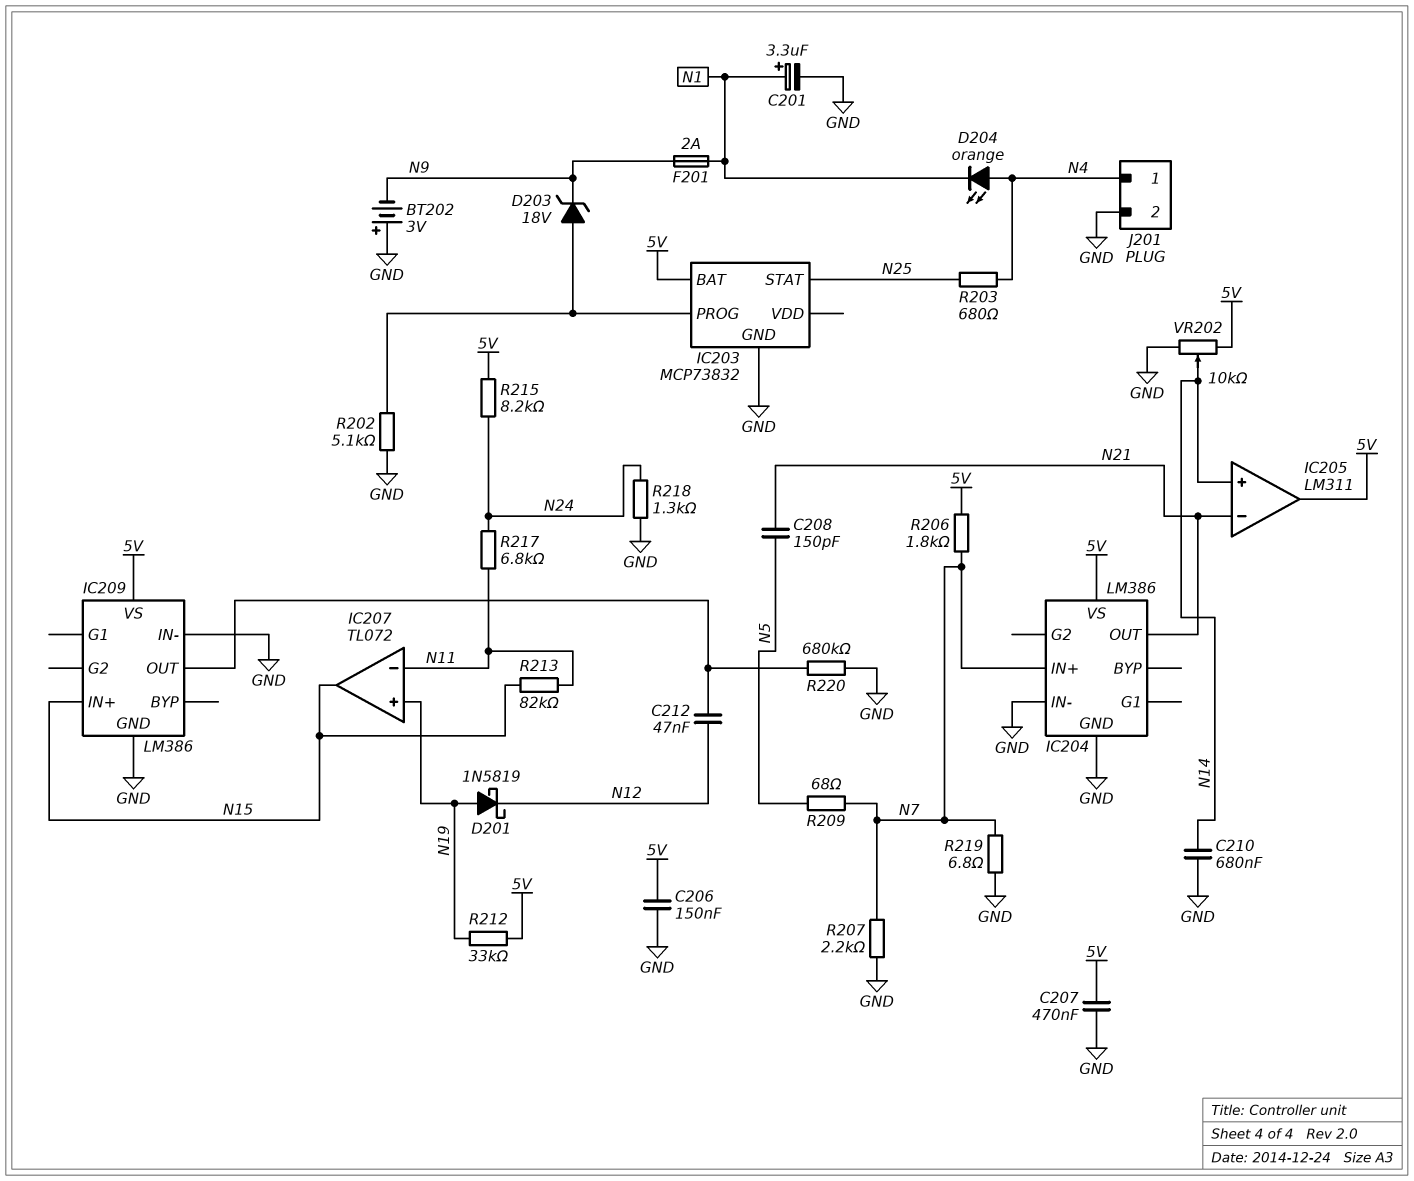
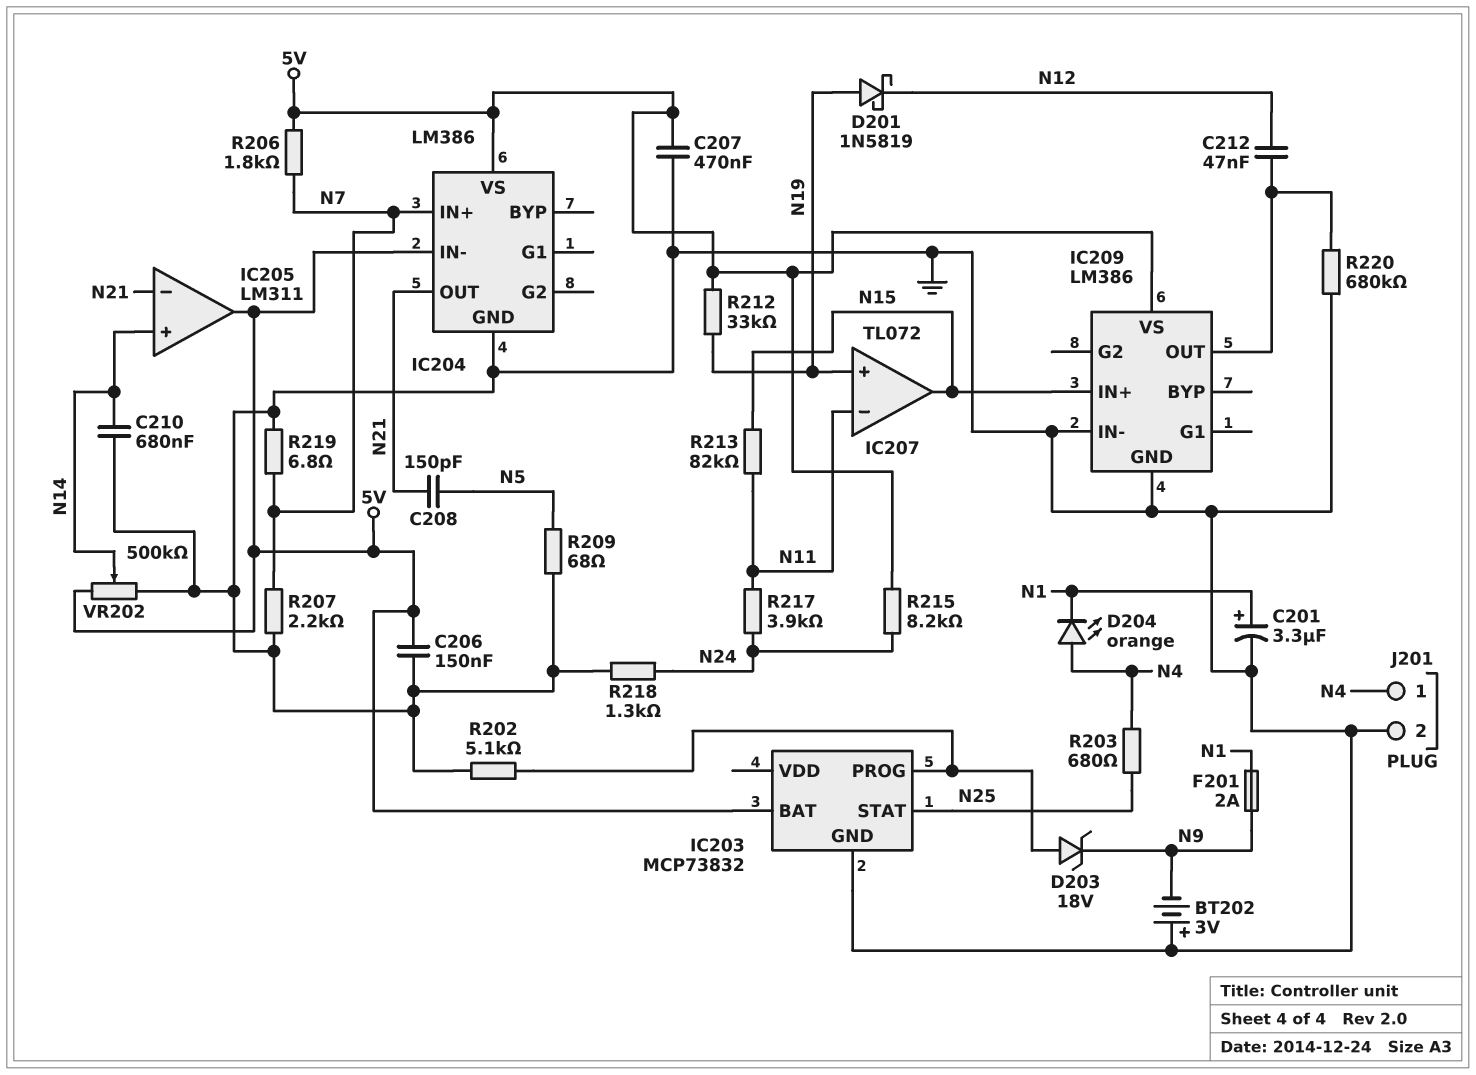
IC204 pin IN-: GND -> 5V
R209: 68 (N5, N7) -> 68 (GND, N5)
R217: 6.8k (N11, N24) -> 3.9k (N11, N24)
VR202: 10k (5V, GND, wiper N14) -> 500k (5V, GND, wiper N14)

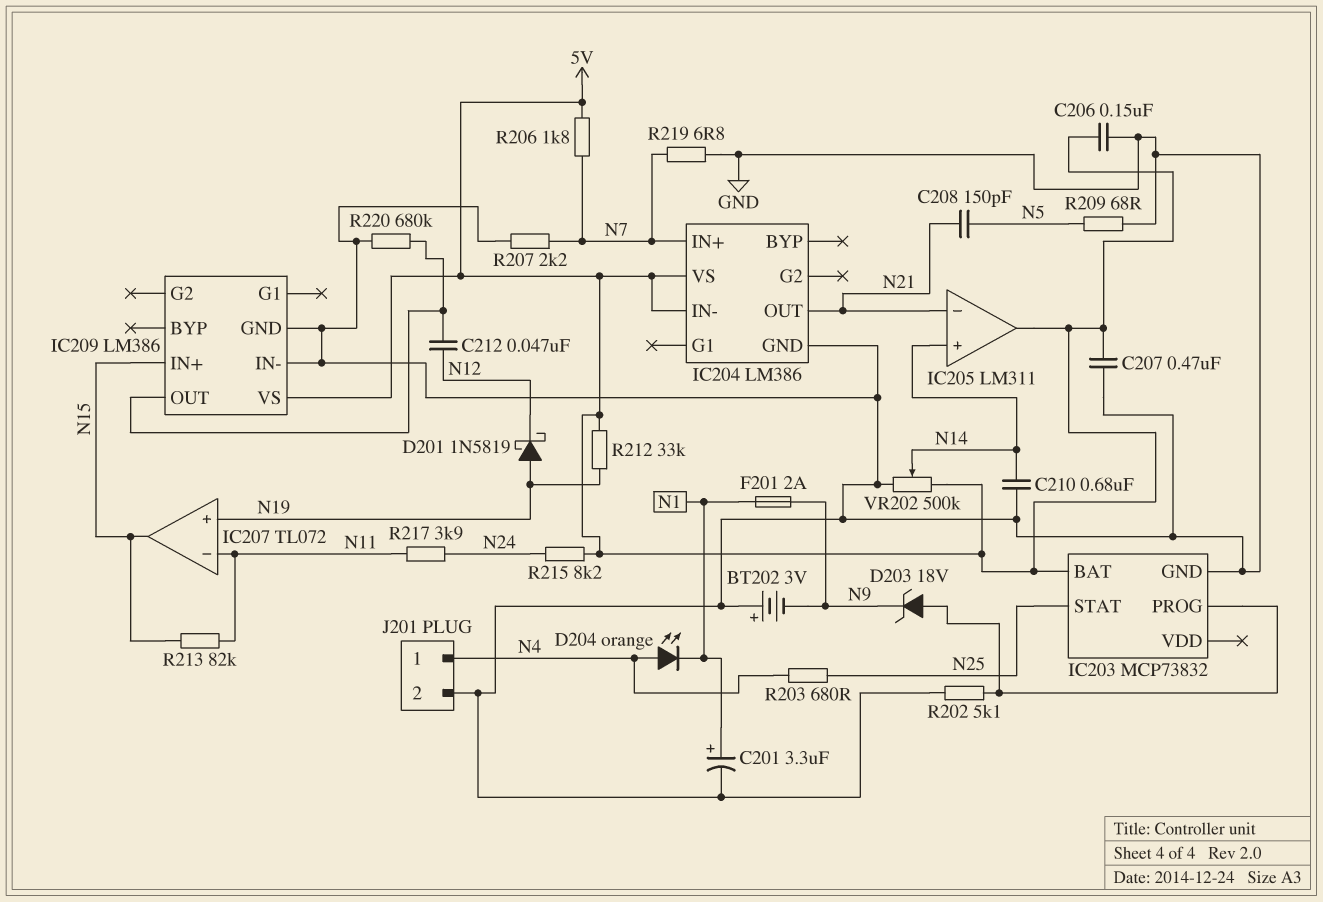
R218: 1.3k (GND, N24) -> none

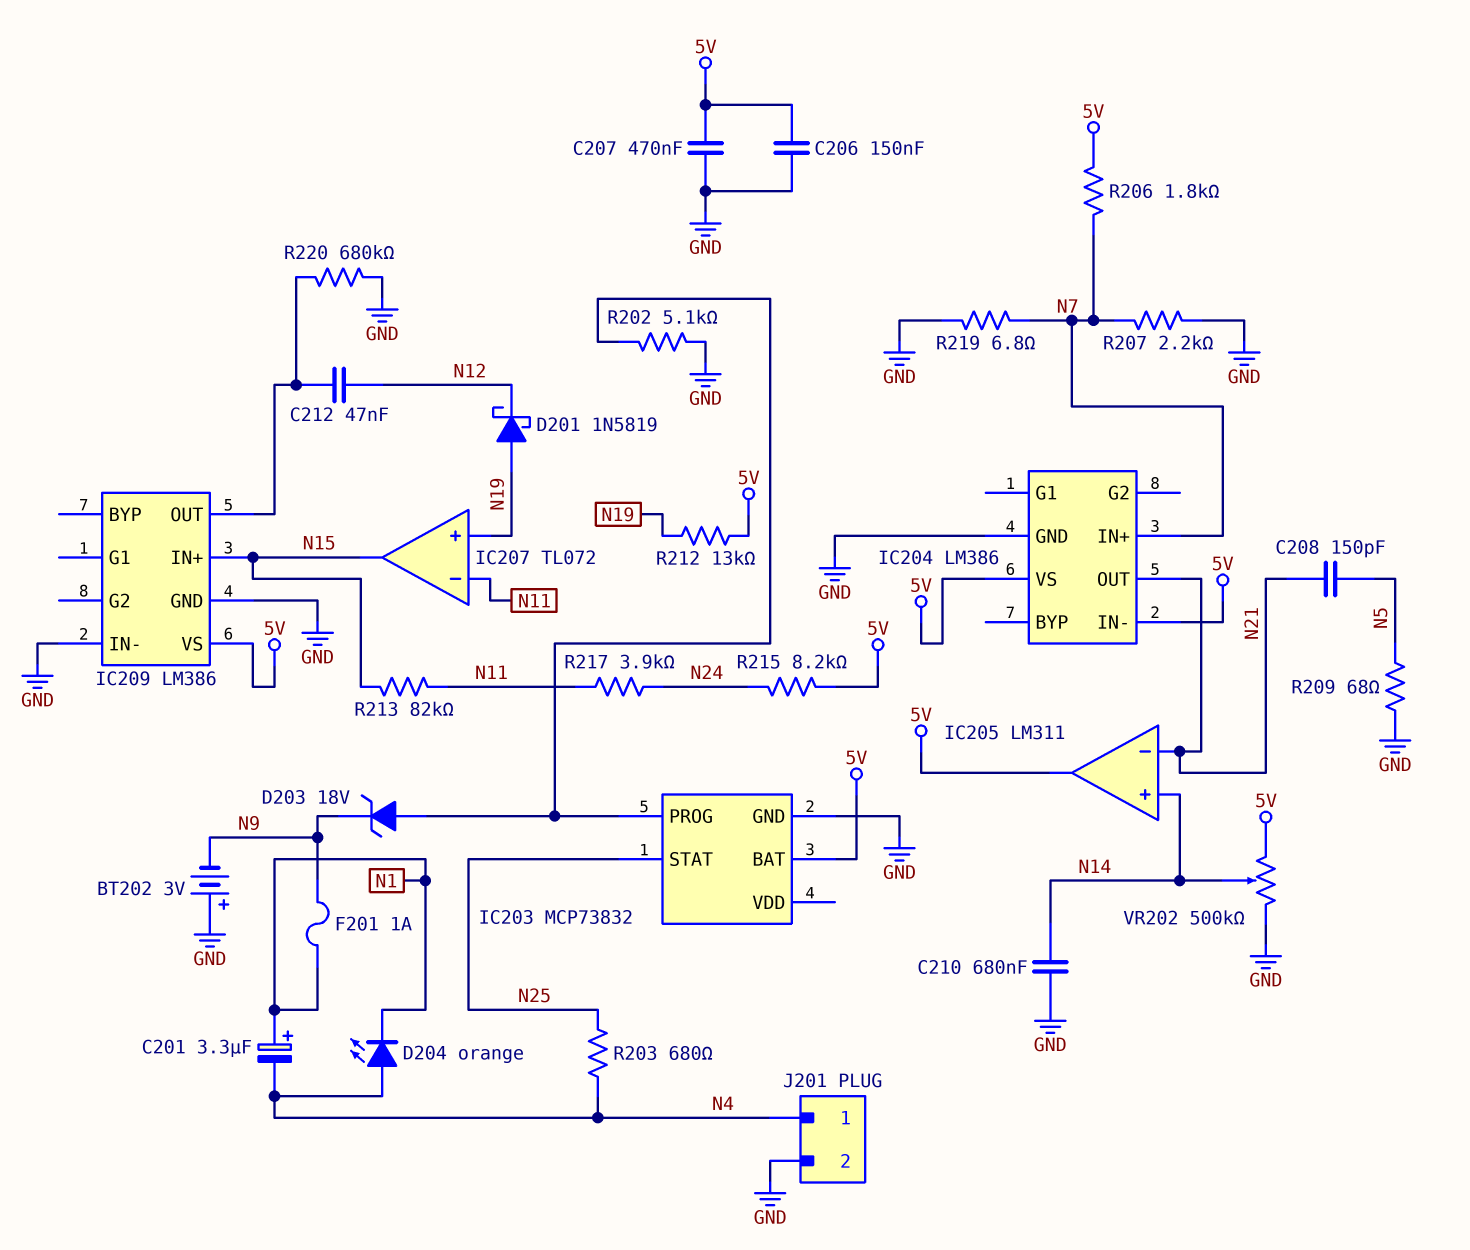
C201: 3.3uF (plus N1, minus GND) -> 3.3uF (plus N1, minus N4)
F201: 2A (N1, N9) -> 1A (N1, N9)
R212: 33k (5V, N19) -> 13k (5V, N19)

